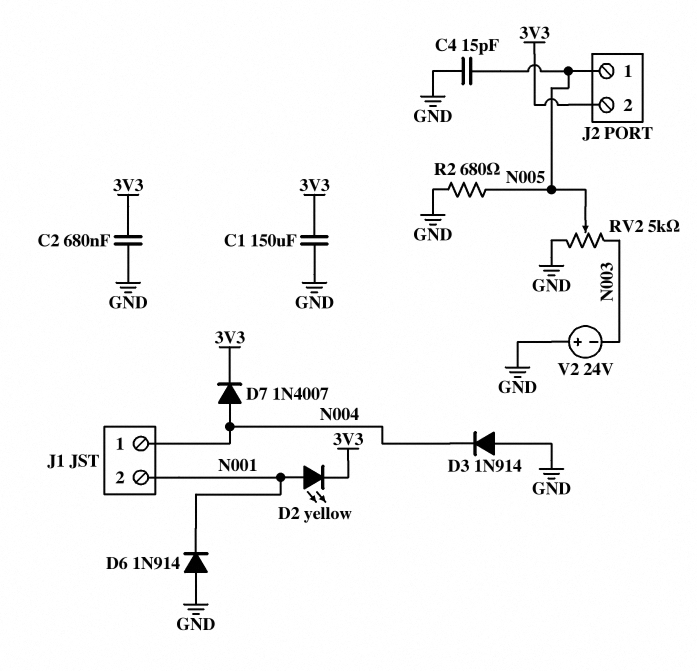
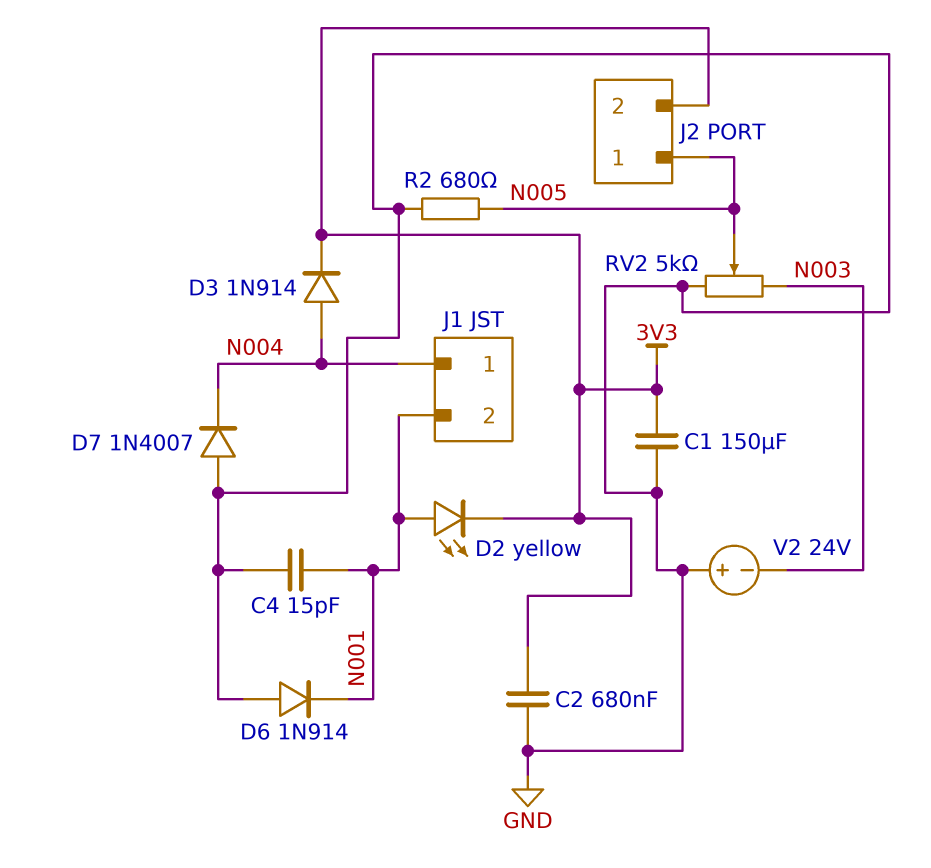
C4: 15pF (GND, N005) -> 15pF (GND, N001)
D3: diode 1N914 (A GND, K N004) -> diode 1N914 (A N004, K 3V3)
D7: diode 1N4007 (A N004, K 3V3) -> diode 1N4007 (A GND, K N004)

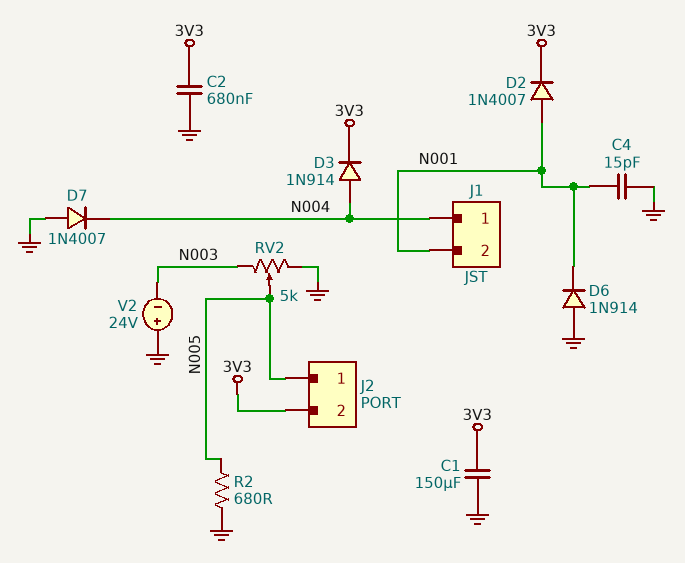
D2: LED yellow (A N001, K 3V3) -> diode 1N4007 (A N001, K 3V3)

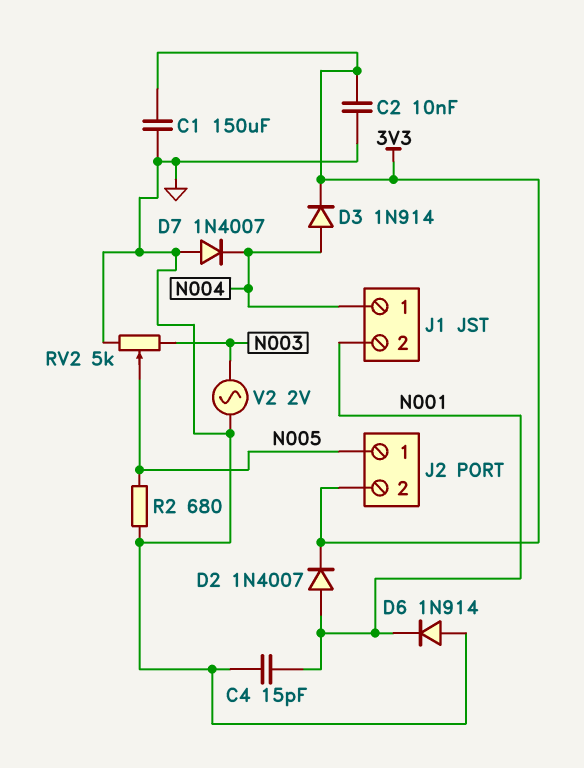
C2: 680nF (3V3, GND) -> 10nF (3V3, GND)
V2: 24V (plus GND, minus N003) -> AC 2V (GND, N003)

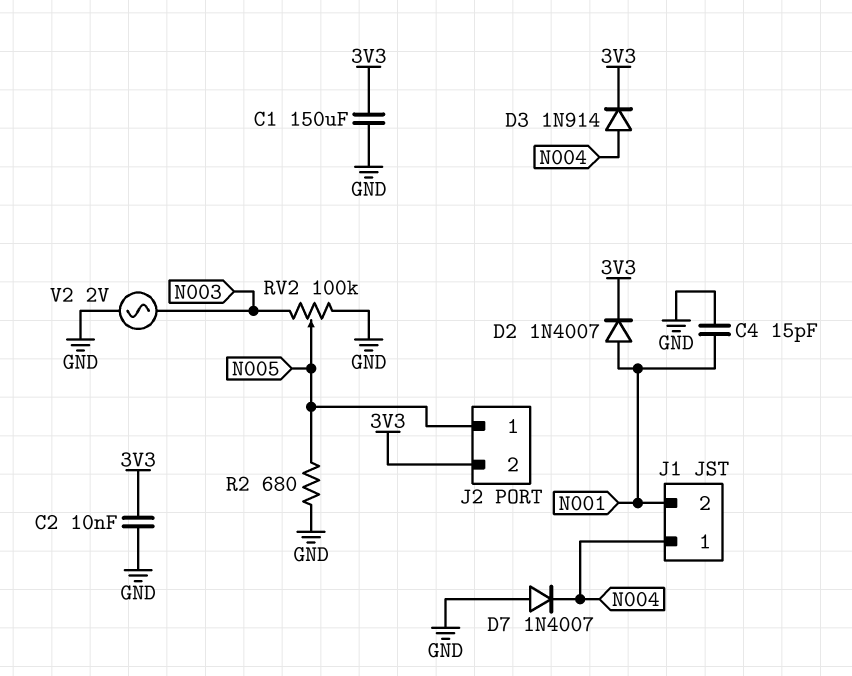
D6: diode 1N914 (A GND, K N001) -> none
RV2: 5k (GND, N003, wiper N005) -> 100k (GND, N003, wiper N005)

